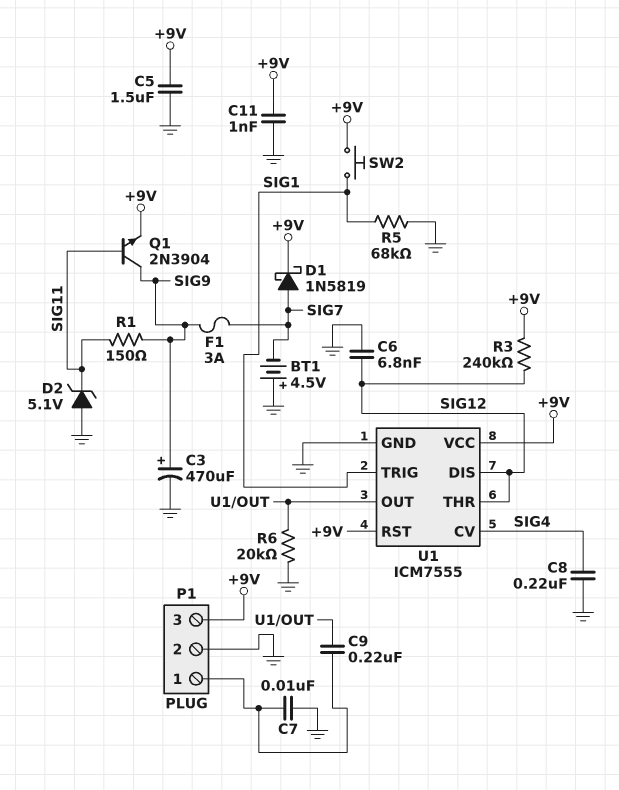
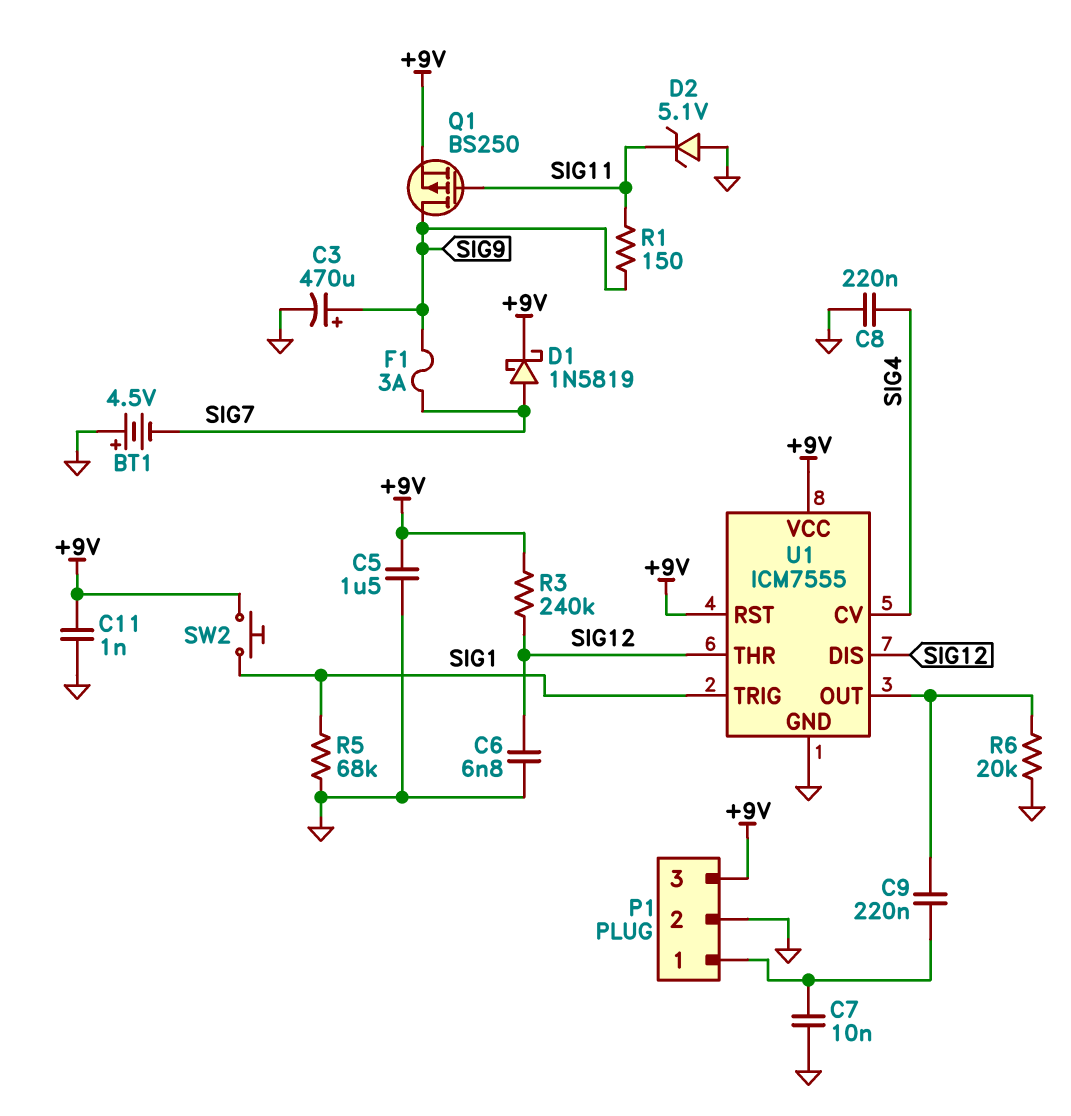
Q1: NPN 2N3904 (B SIG11, C SIG9, E +9V) -> PMOS BS250 (G SIG11, D SIG9, S +9V)

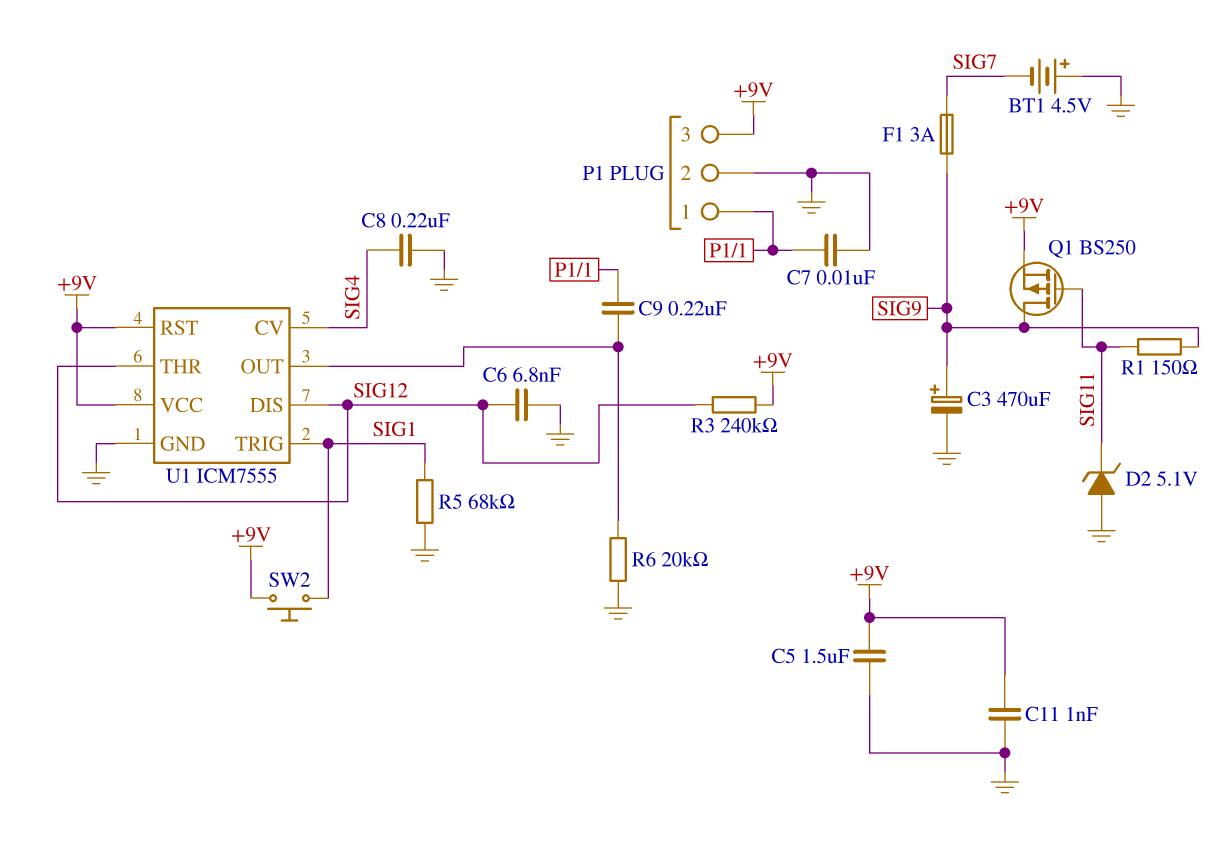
D1: schottky 1N5819 (A SIG7, K +9V) -> none

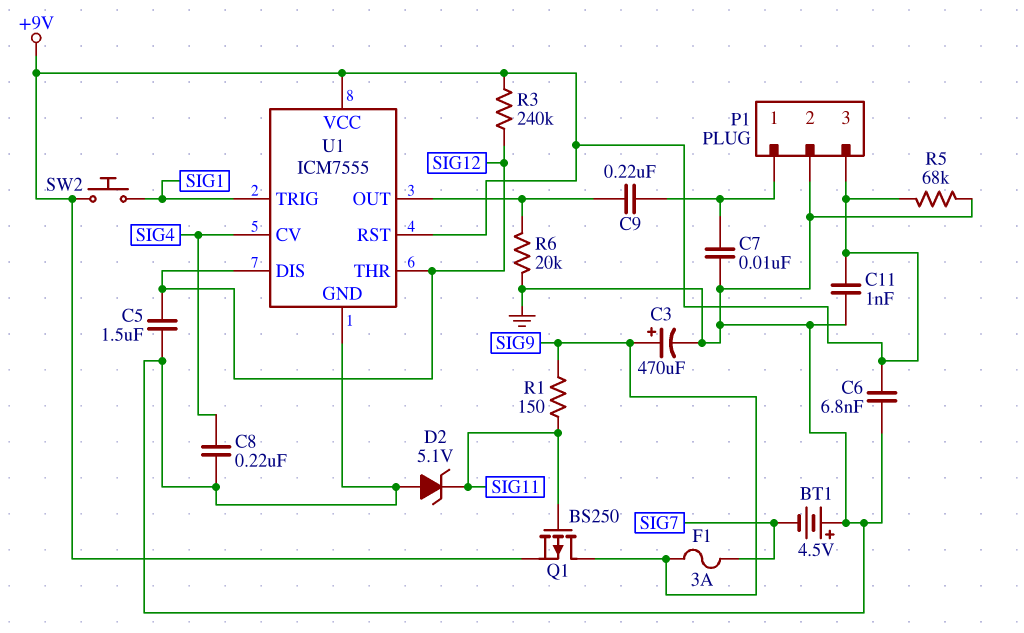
C5: 1.5uF (+9V, GND) -> 1.5uF (GND, SIG12)
C6: 6.8nF (GND, SIG12) -> 6.8nF (+9V, GND)
R5: 68k (GND, SIG1) -> 68k (+9V, GND)

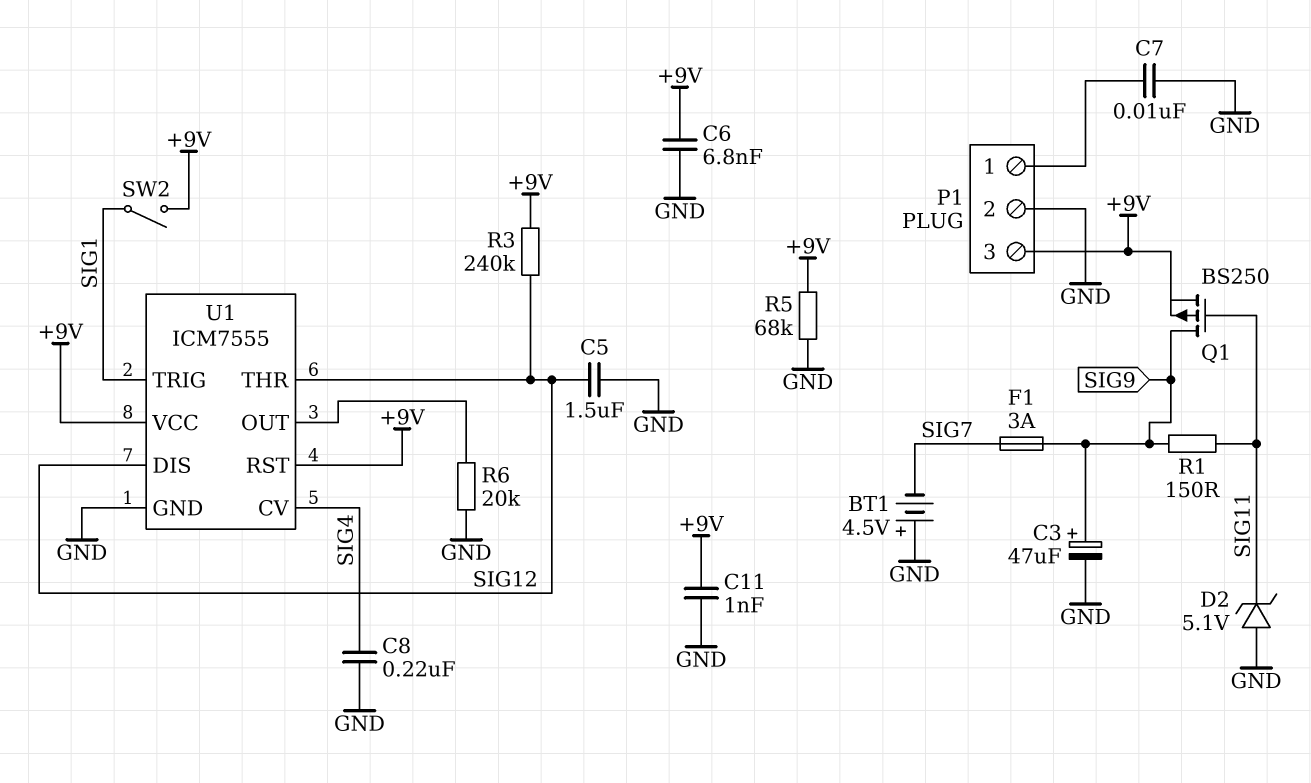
C3: 470uF (plus SIG9, minus GND) -> 47uF (plus SIG9, minus GND)
C9: 220nF (P1/1, U1/OUT) -> none
SW2: button (+9V, SIG1) -> switch (+9V, SIG1)

